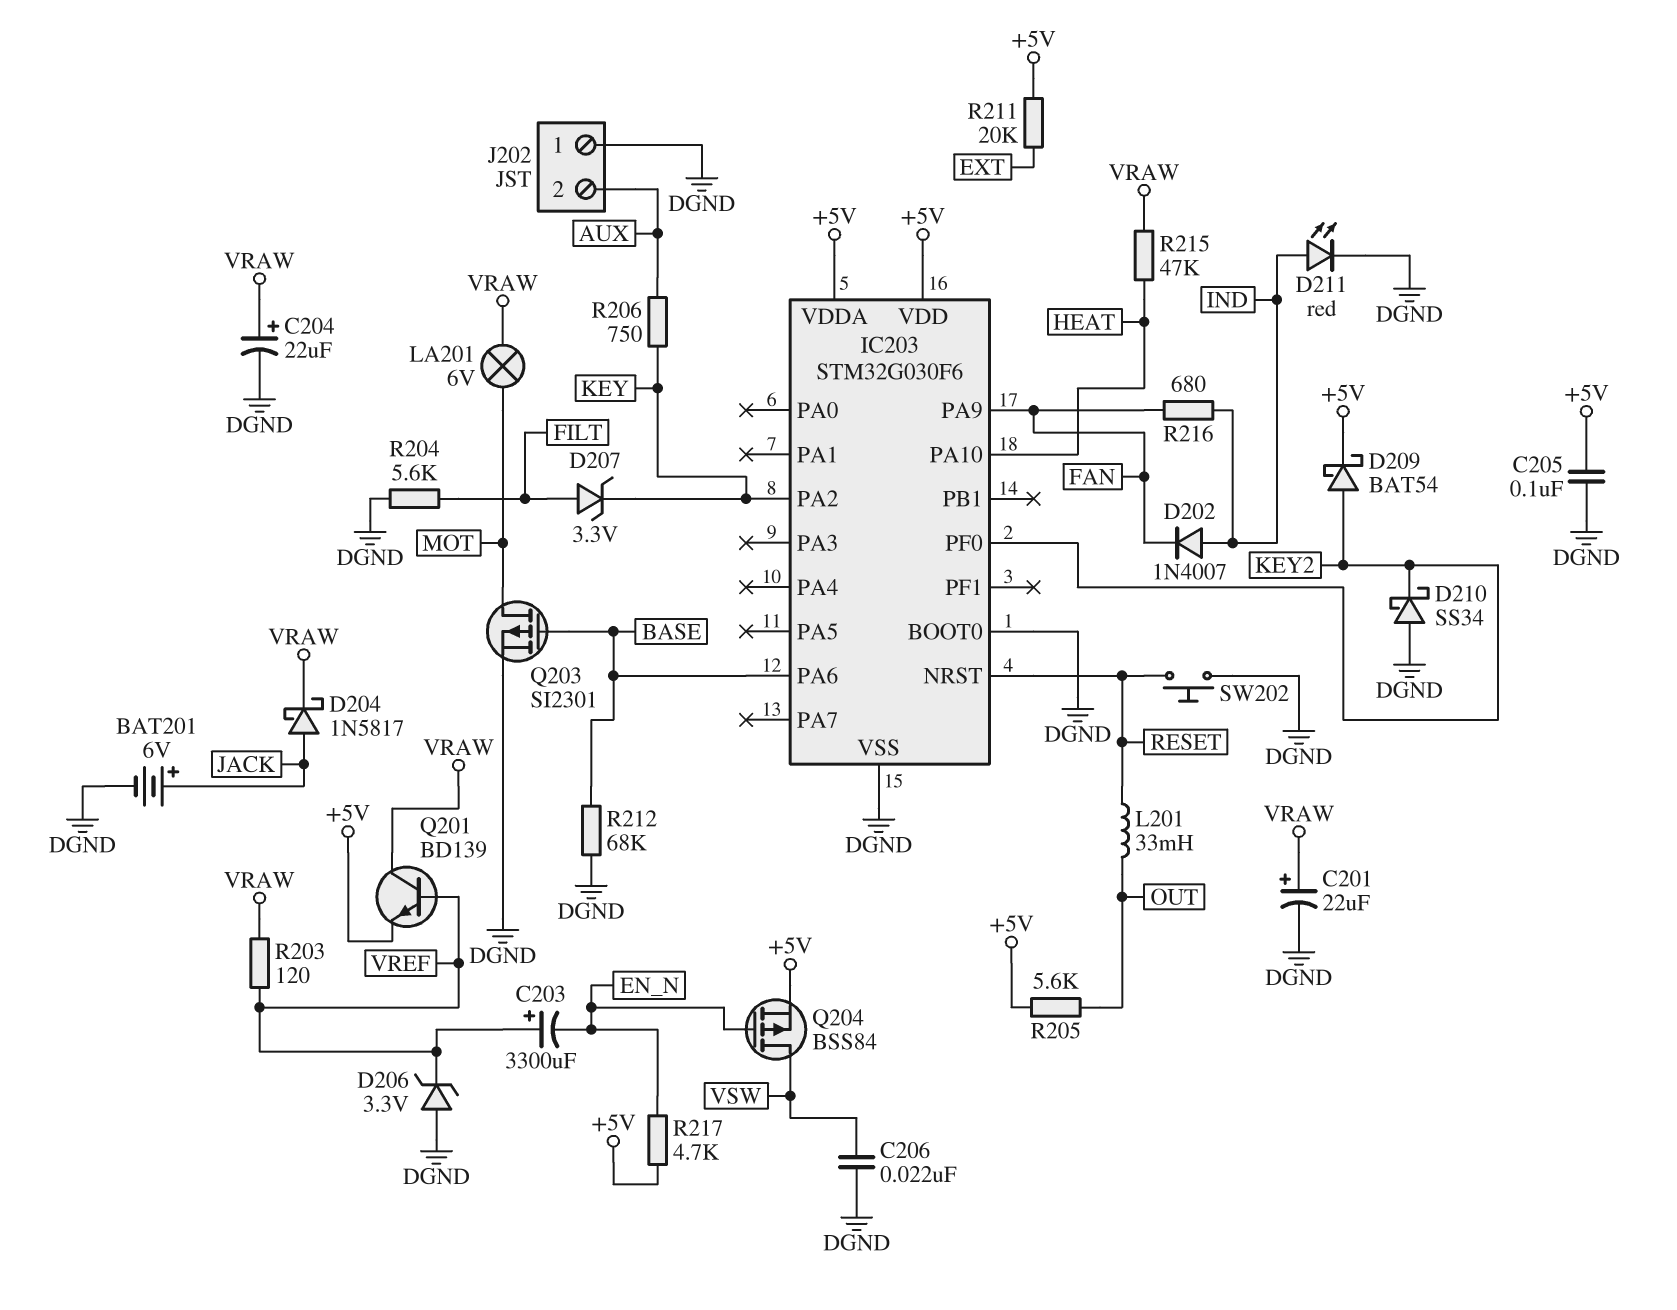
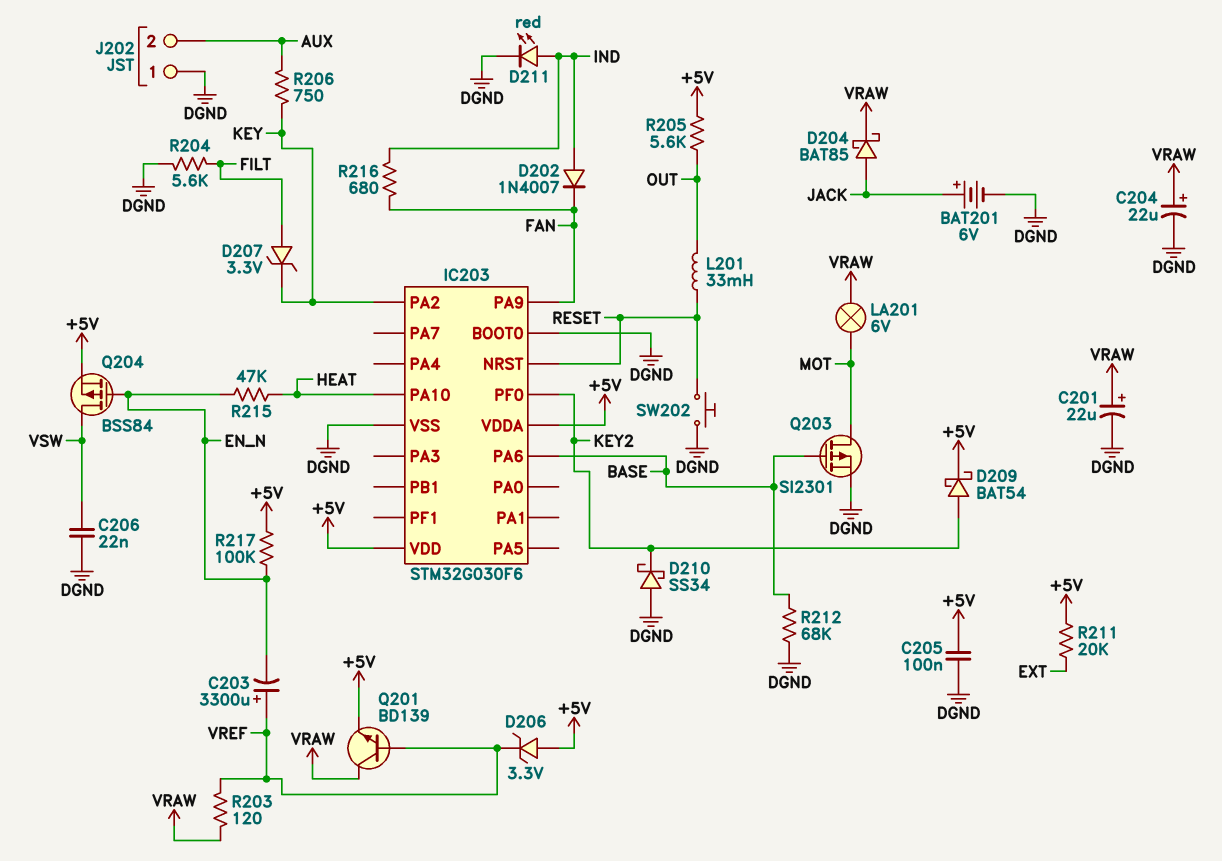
D204: schottky 1N5817 (A JACK, K VRAW) -> schottky BAT85 (A JACK, K VRAW)
D206: zener 3.3V (A DGND, K VREF) -> zener 3.3V (A +5V, K VREF)
R215: 47k (HEAT, VRAW) -> 47k (EN_N, HEAT)
R217: 4.7k (+5V, EN_N) -> 100k (+5V, EN_N)

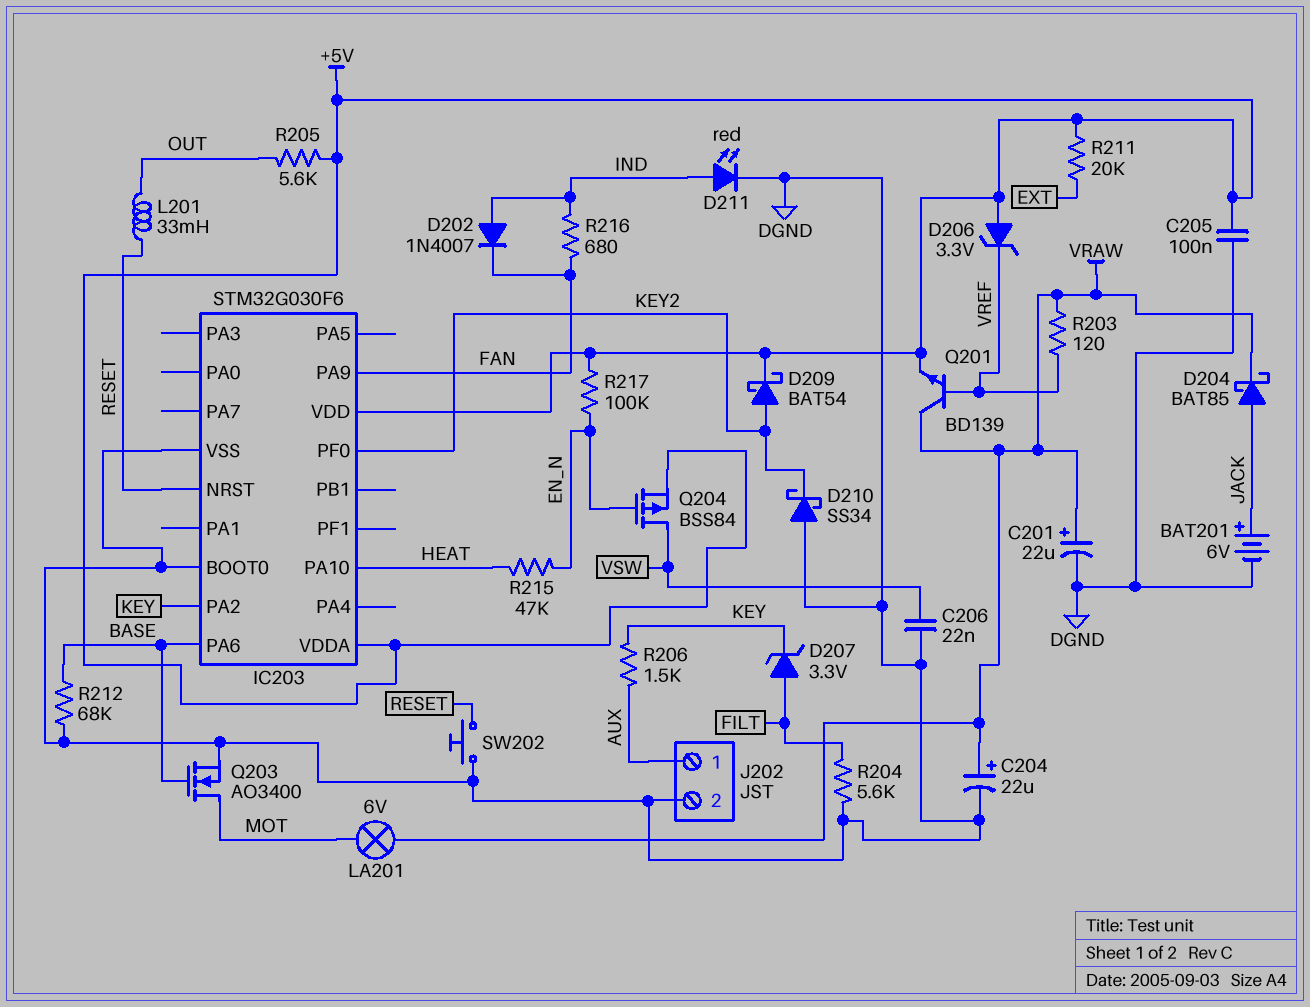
C203: 3300uF (plus VREF, minus EN_N) -> none
J202 pin 1: DGND -> AUX
J202 pin 2: AUX -> DGND
Q203: PMOS SI2301 (G BASE, D MOT, S DGND) -> NMOS AO3400 (G BASE, D MOT, S DGND)
R206: 750 (AUX, KEY) -> 1.5k (AUX, KEY)

